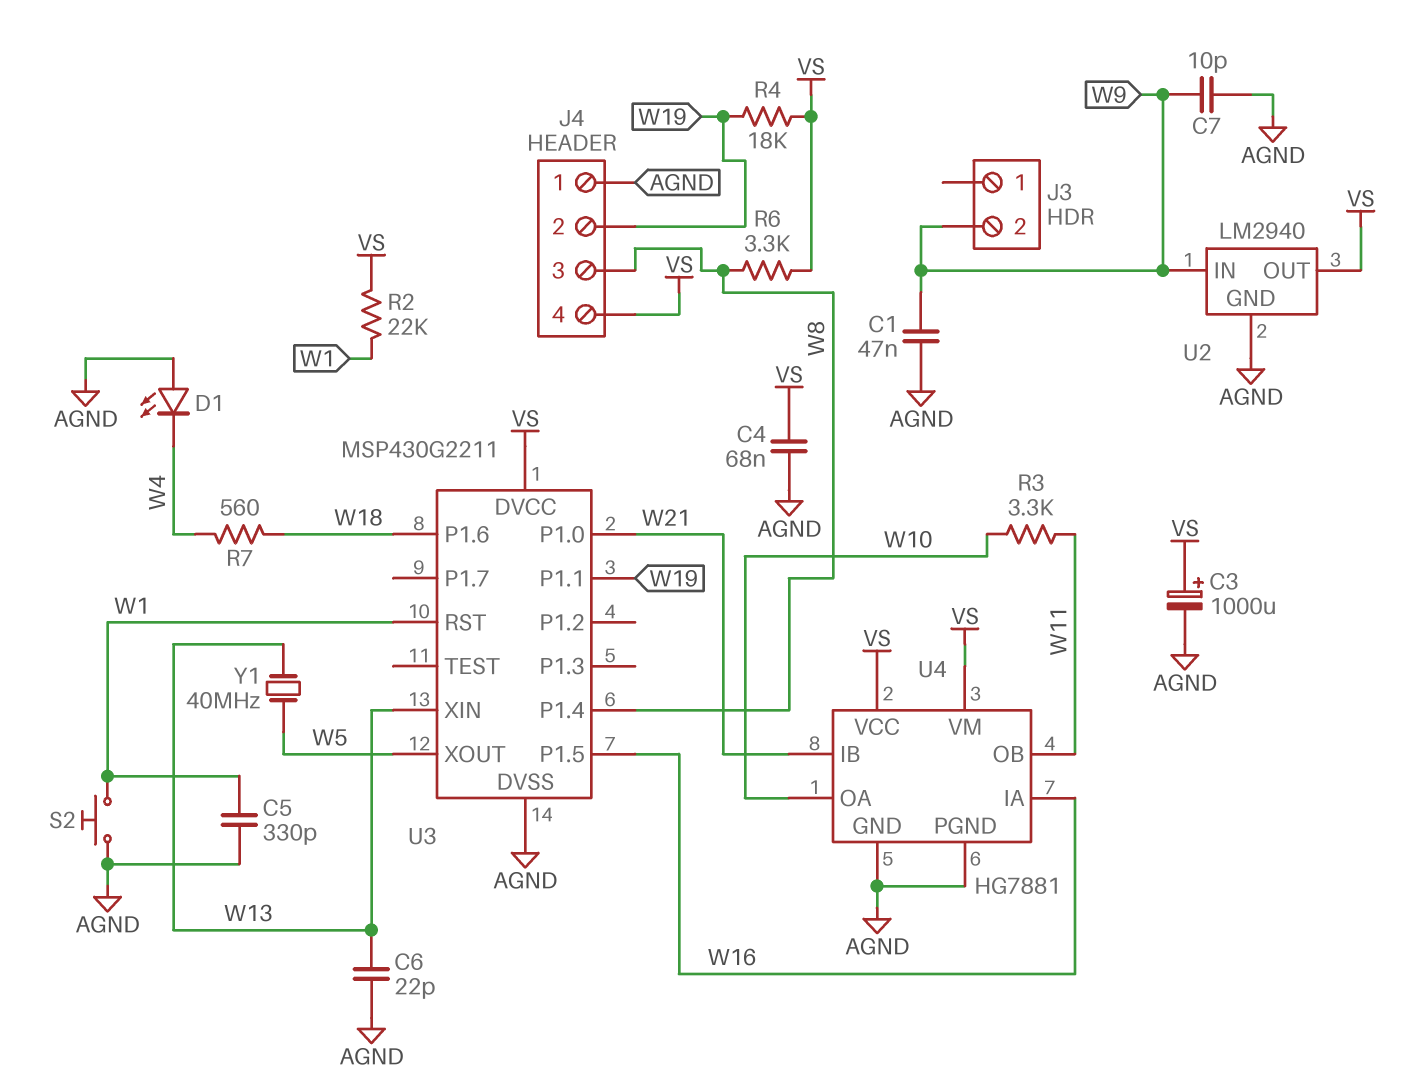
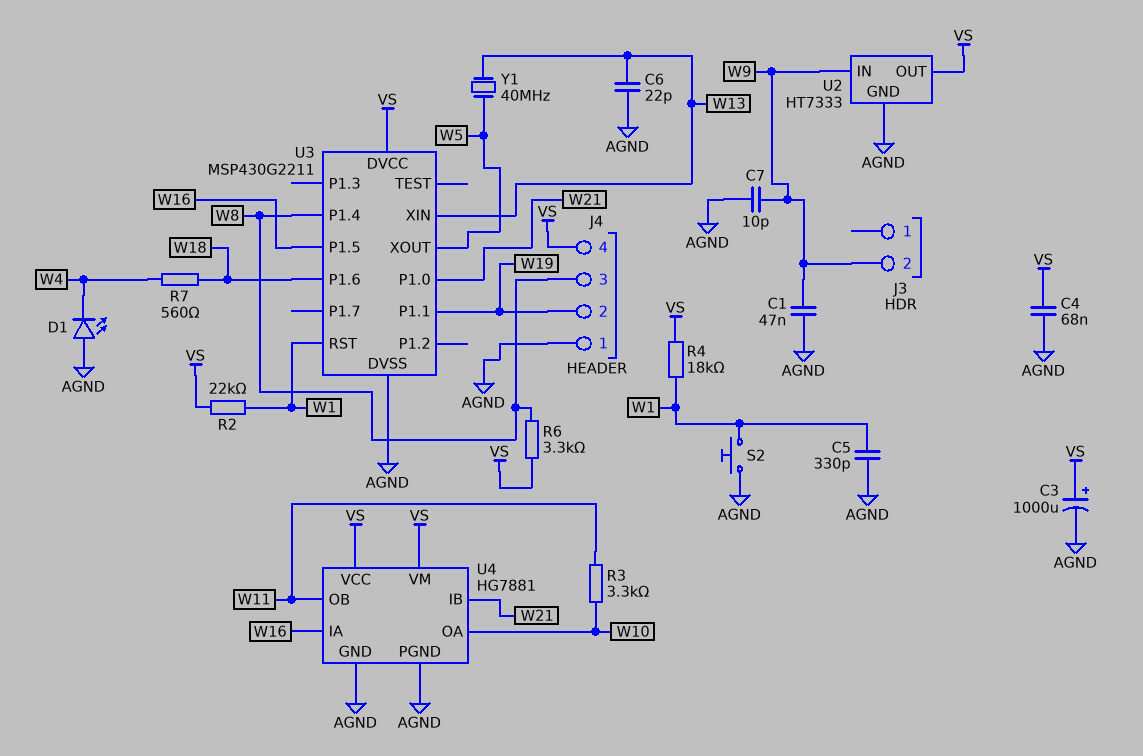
R4: 18k (VS, W19) -> 18k (VS, W1)
U2: LM2940 -> HT7333

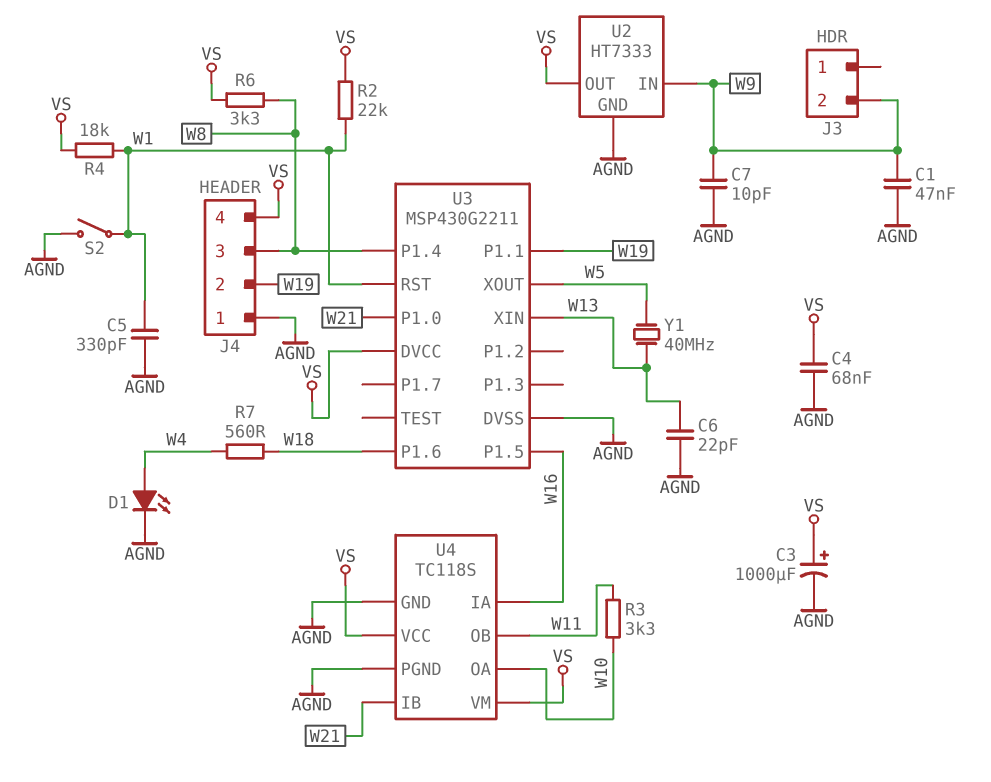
D1: LED (A AGND, K W4) -> LED (A W4, K AGND)
S2: button (AGND, W1) -> switch (AGND, W1)
U4: HG7881 -> TC118S

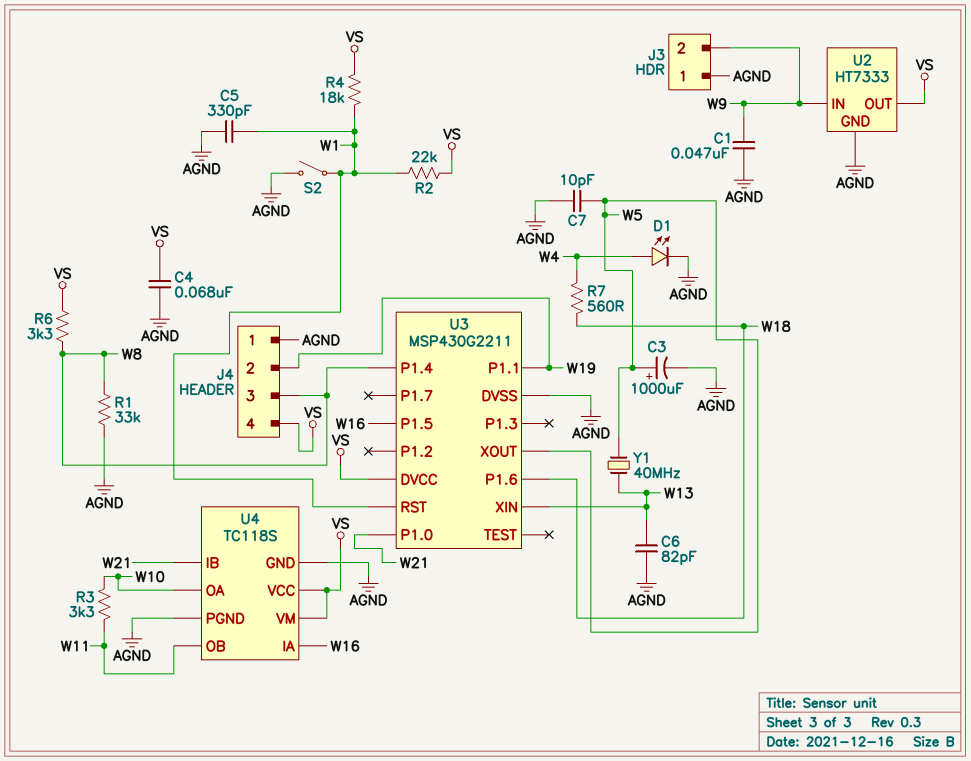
C3: 1000uF (plus VS, minus AGND) -> 1000uF (plus W5, minus AGND)
C6: 22pF (AGND, W13) -> 82pF (AGND, W13)
C7: 10pF (AGND, W9) -> 10pF (AGND, W5)
J3 pin 1: none -> AGND
R1: none -> 33k (AGND, W8)

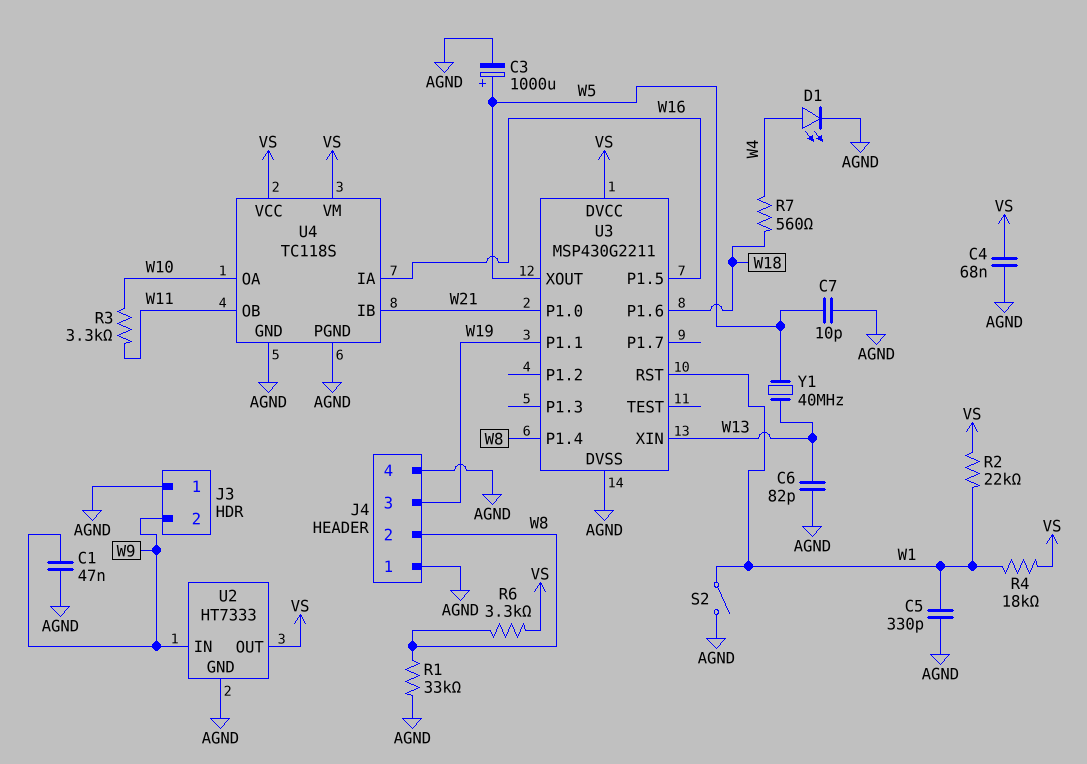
J4 pin 2: W19 -> W8
J4 pin 3: W8 -> W19
J4 pin 4: VS -> AGND

